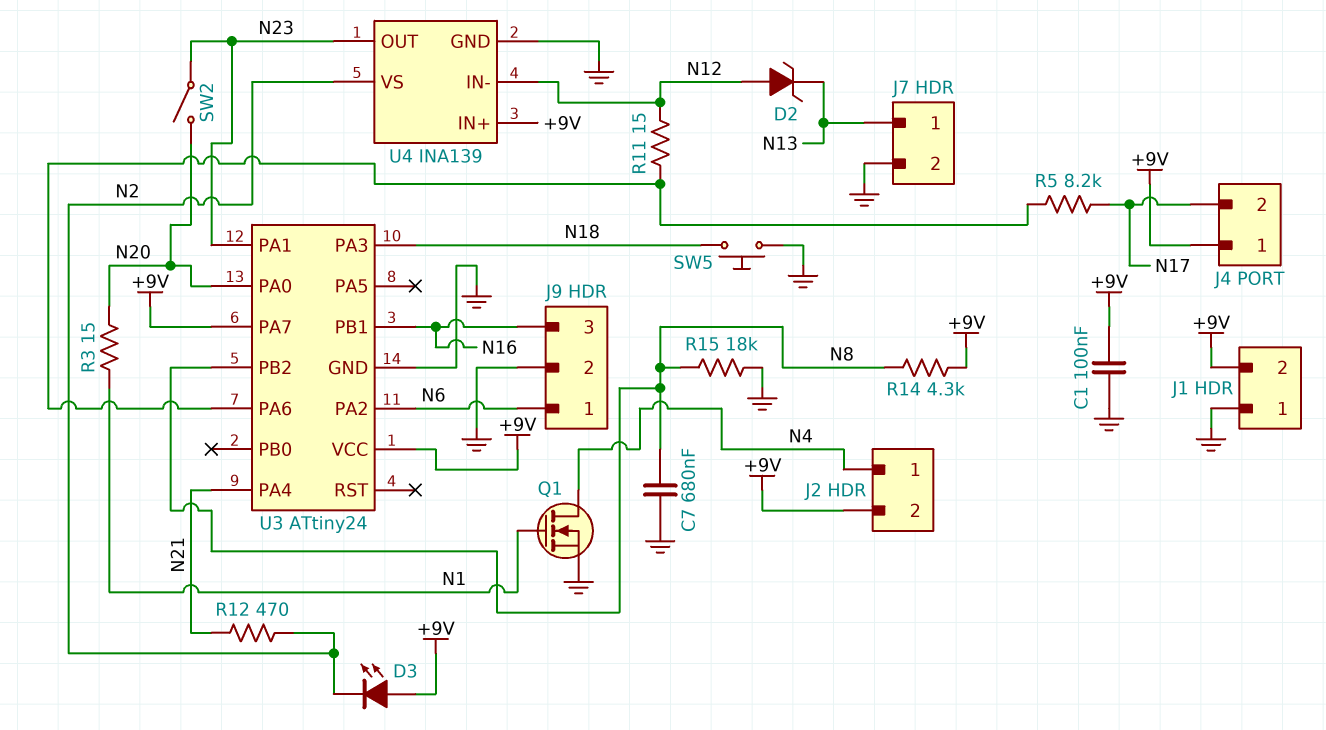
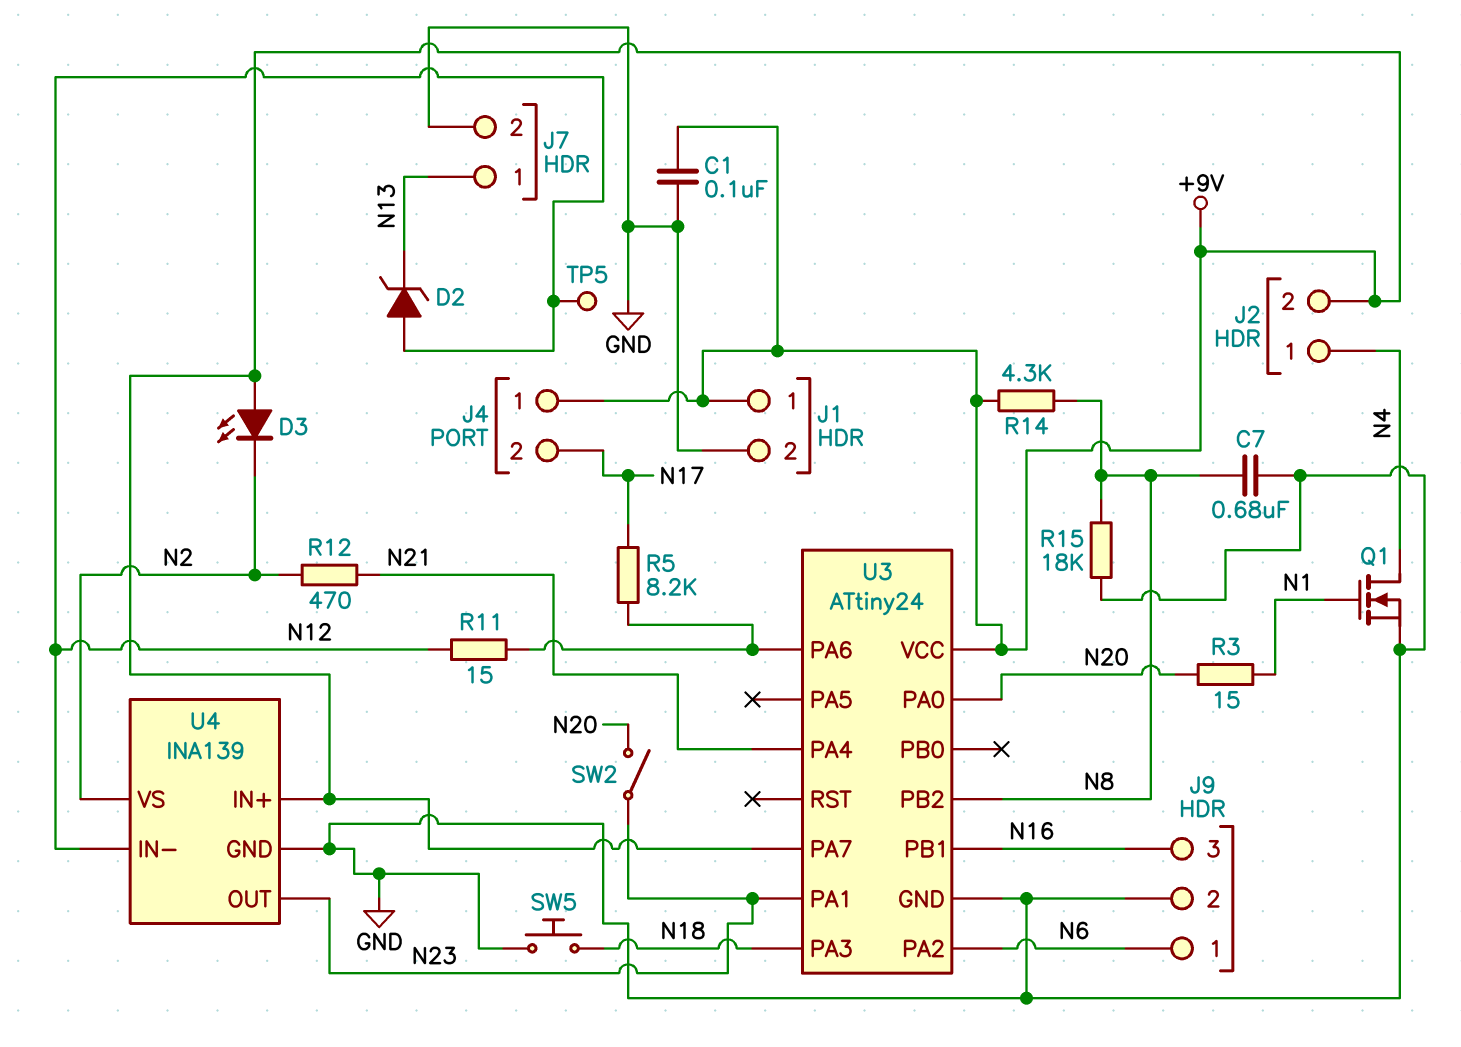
J1 pin 1: GND -> +9V
J1 pin 2: +9V -> GND
TP5: none -> test point (N12)

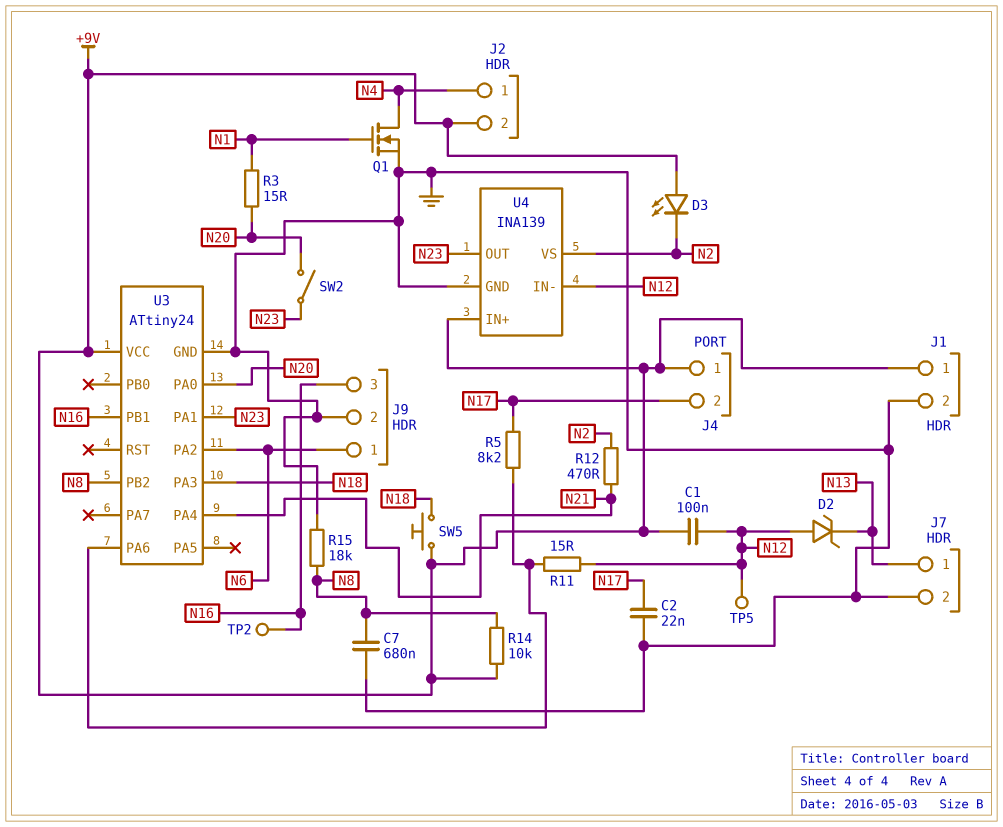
C1: 100nF (+9V, GND) -> 100nF (+9V, N12)
C2: none -> 22nF (GND, N17)
R14: 4.3k (+9V, N8) -> 10k (+9V, N8)
SW5: button (GND, N18) -> button (+9V, N18)
TP2: none -> test point (N16)
U3 pin PA7: +9V -> none

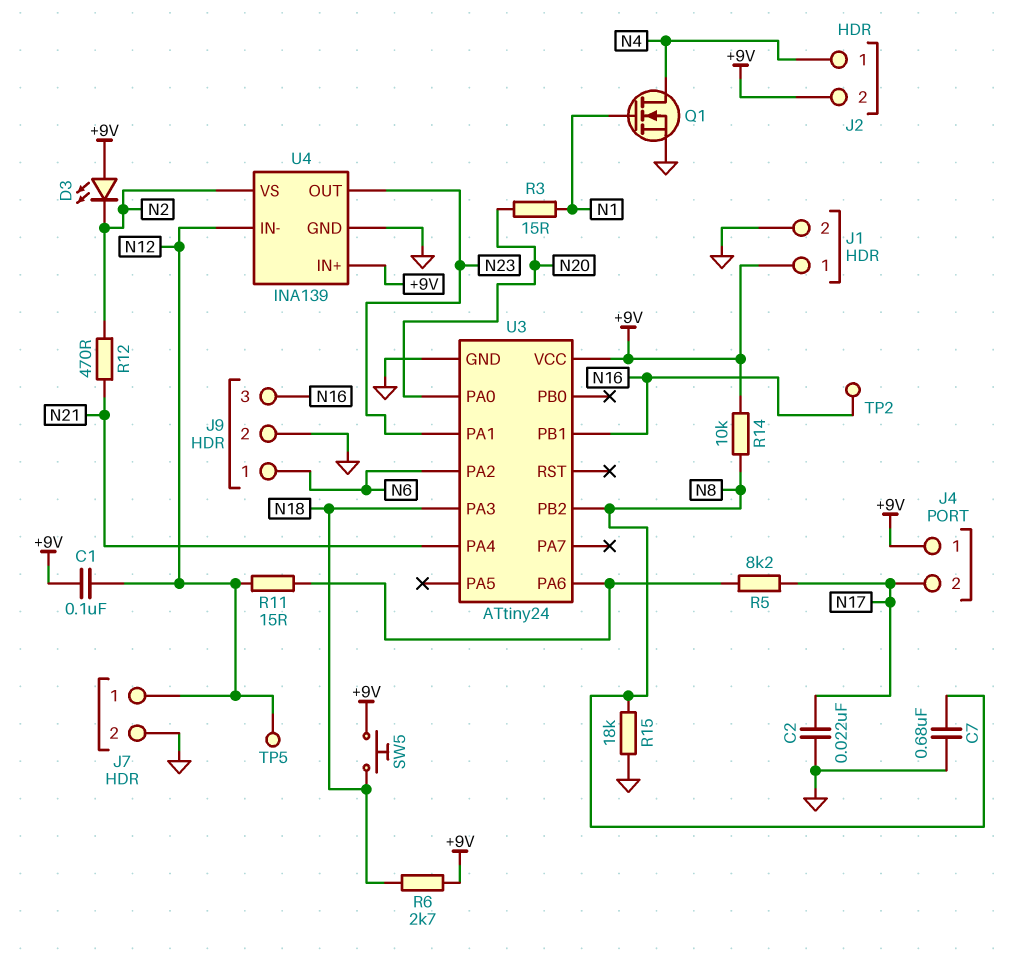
D2: zener (A N12, K N13) -> none
J7 pin 1: N13 -> N12
R6: none -> 2.7k (+9V, N18)
SW2: switch (N20, N23) -> none

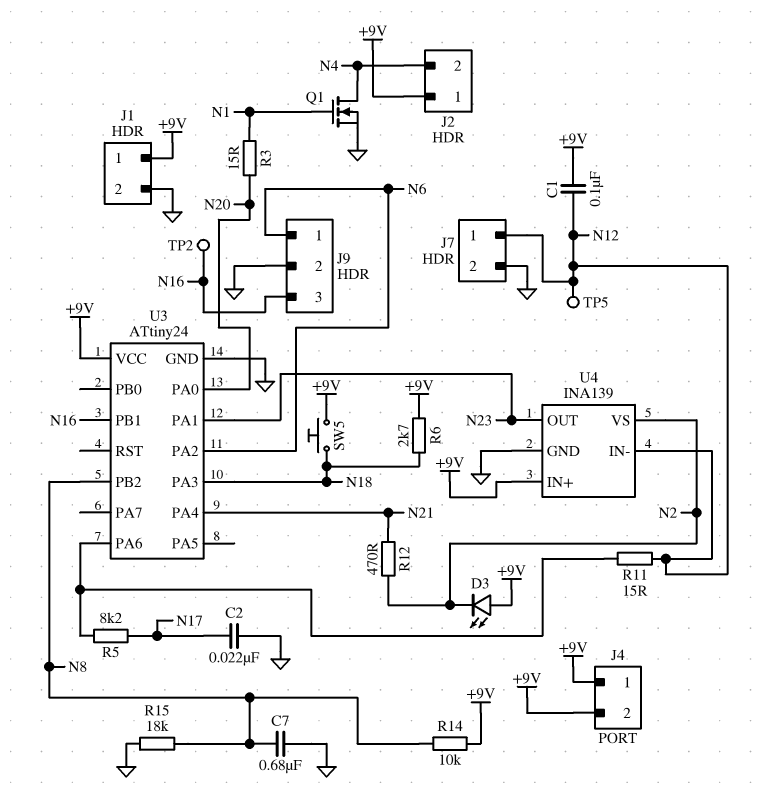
J2 pin 1: N4 -> +9V
J2 pin 2: +9V -> N4
J4 pin 2: N17 -> +9V

